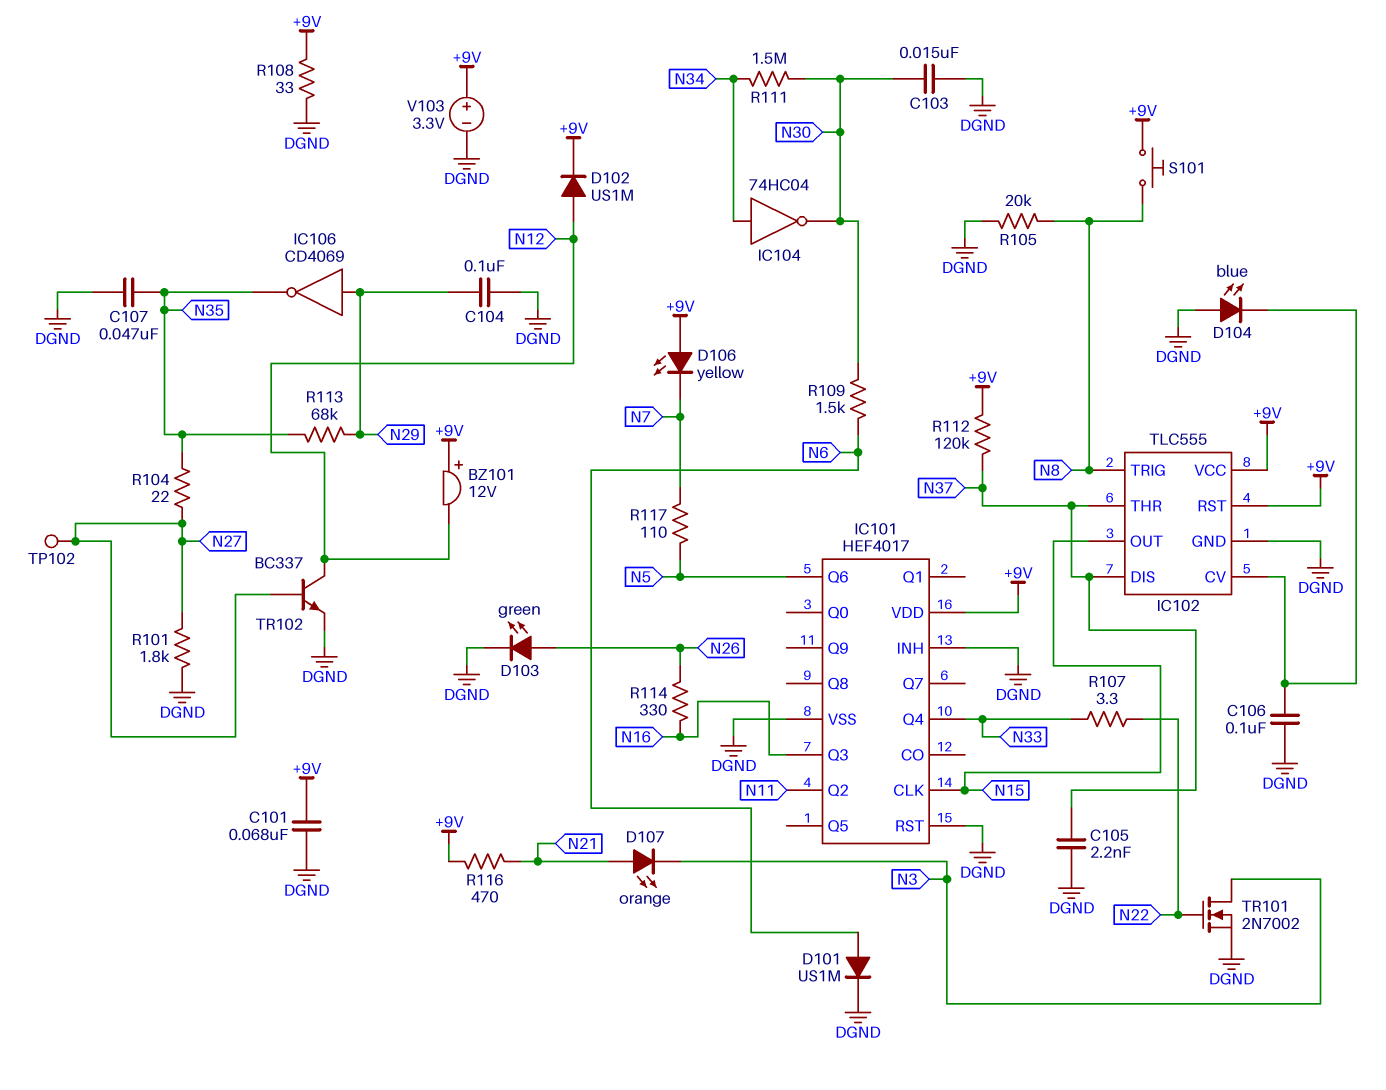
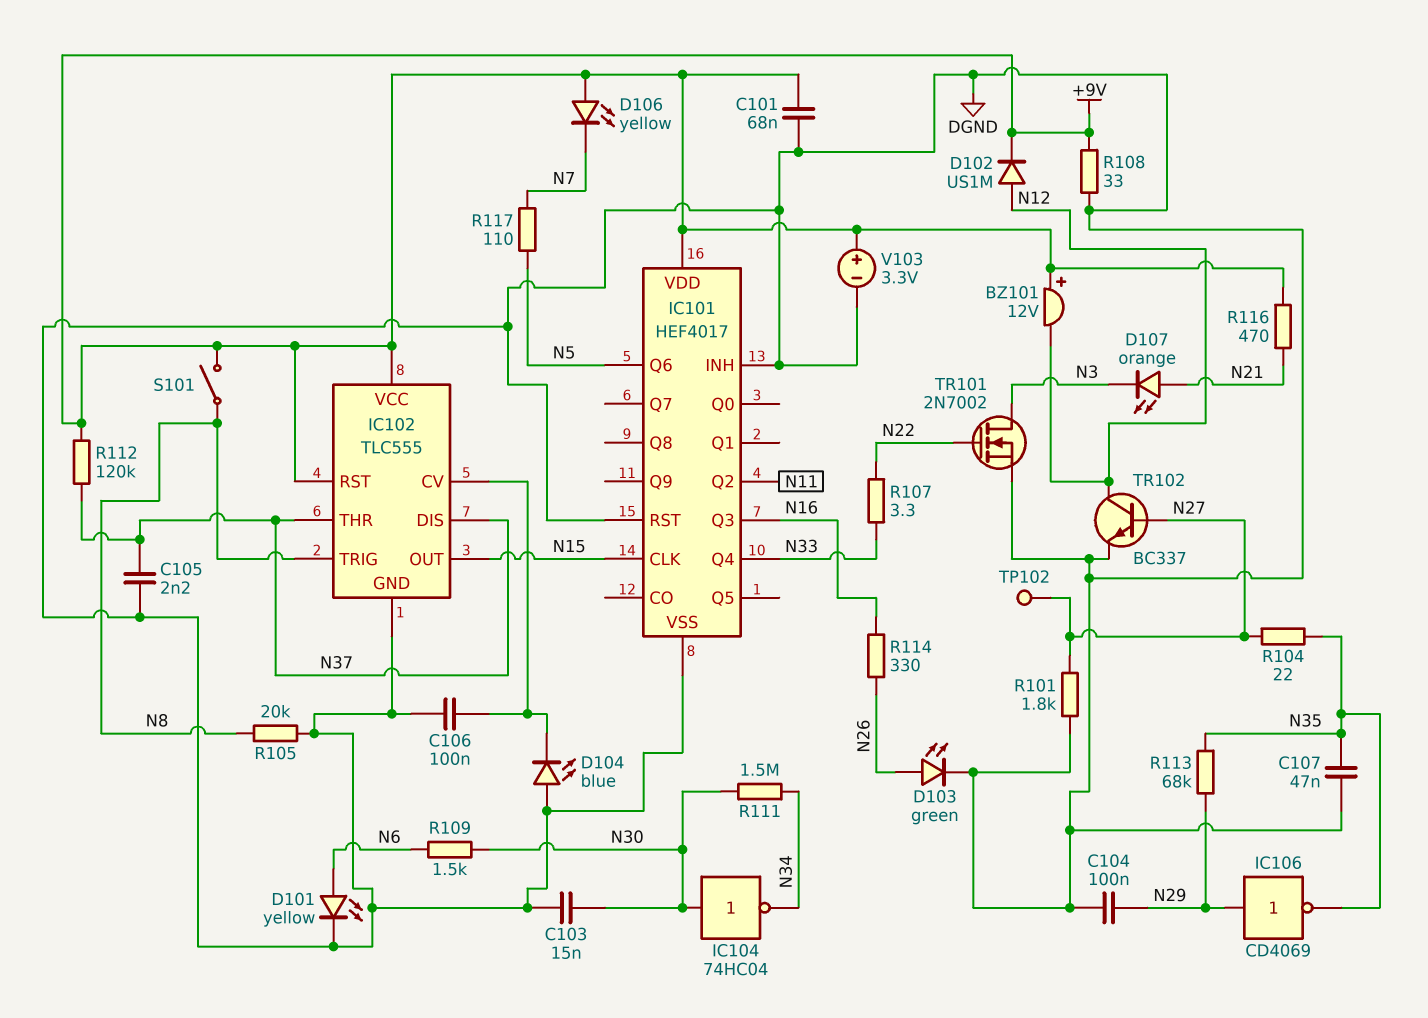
D101: diode US1M (A N6, K DGND) -> LED yellow (A N6, K DGND)
IC104: NOT 74HC04 (in N34, out N30) -> NOT 74HC04 (in N30, out N34)
S101: button (+9V, N8) -> switch (+9V, N8)

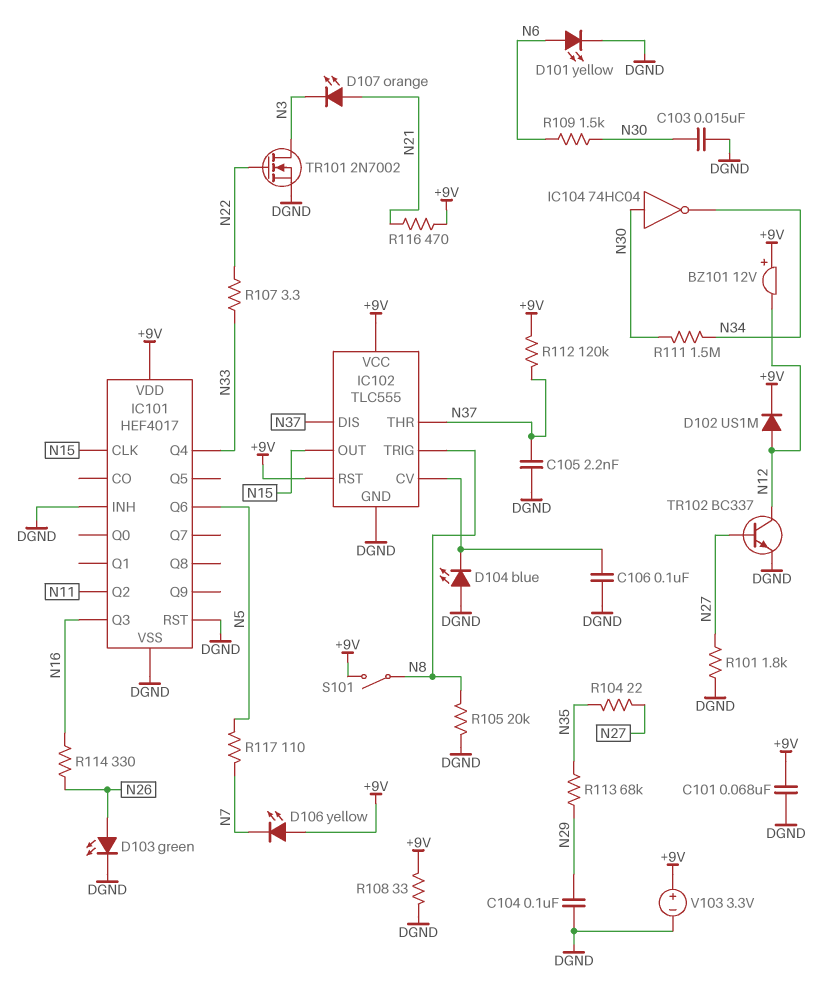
C107: 47nF (DGND, N35) -> none
IC106: NOT CD4069 (in N29, out N35) -> none
TP102: test point (N27) -> none

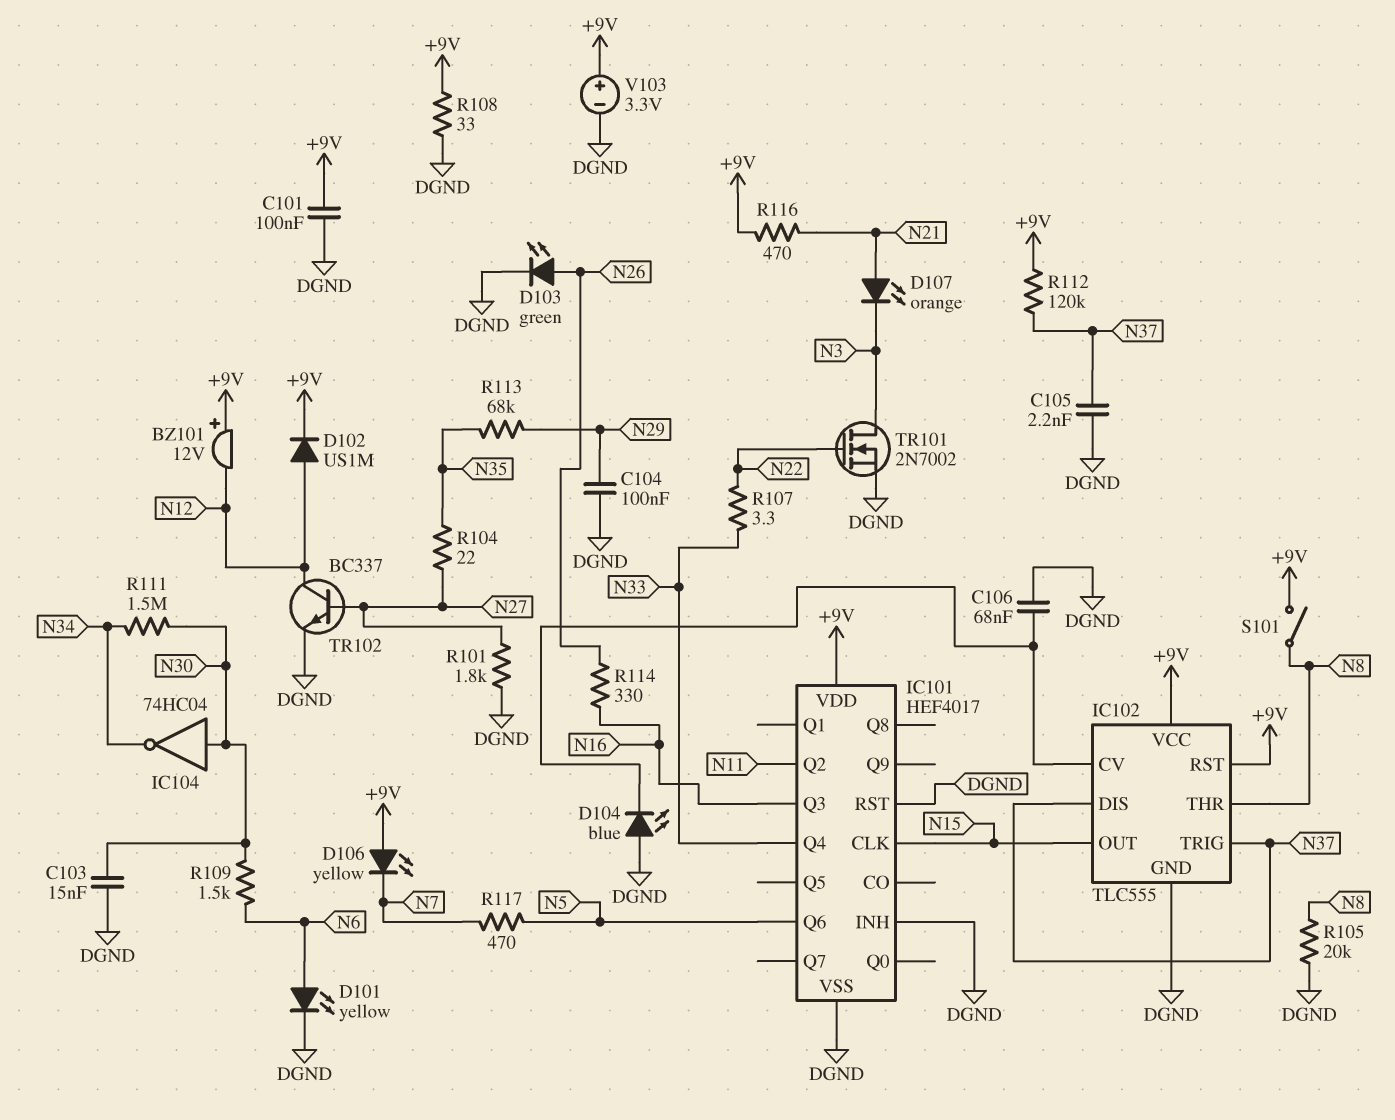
C101: 68nF (+9V, DGND) -> 100nF (+9V, DGND)
C106: 100nF (DGND, IC102/CV) -> 68nF (DGND, IC102/CV)
IC102 pin THR: N37 -> N8
IC102 pin TRIG: N8 -> N37
R117: 110 (N5, N7) -> 470 (N5, N7)

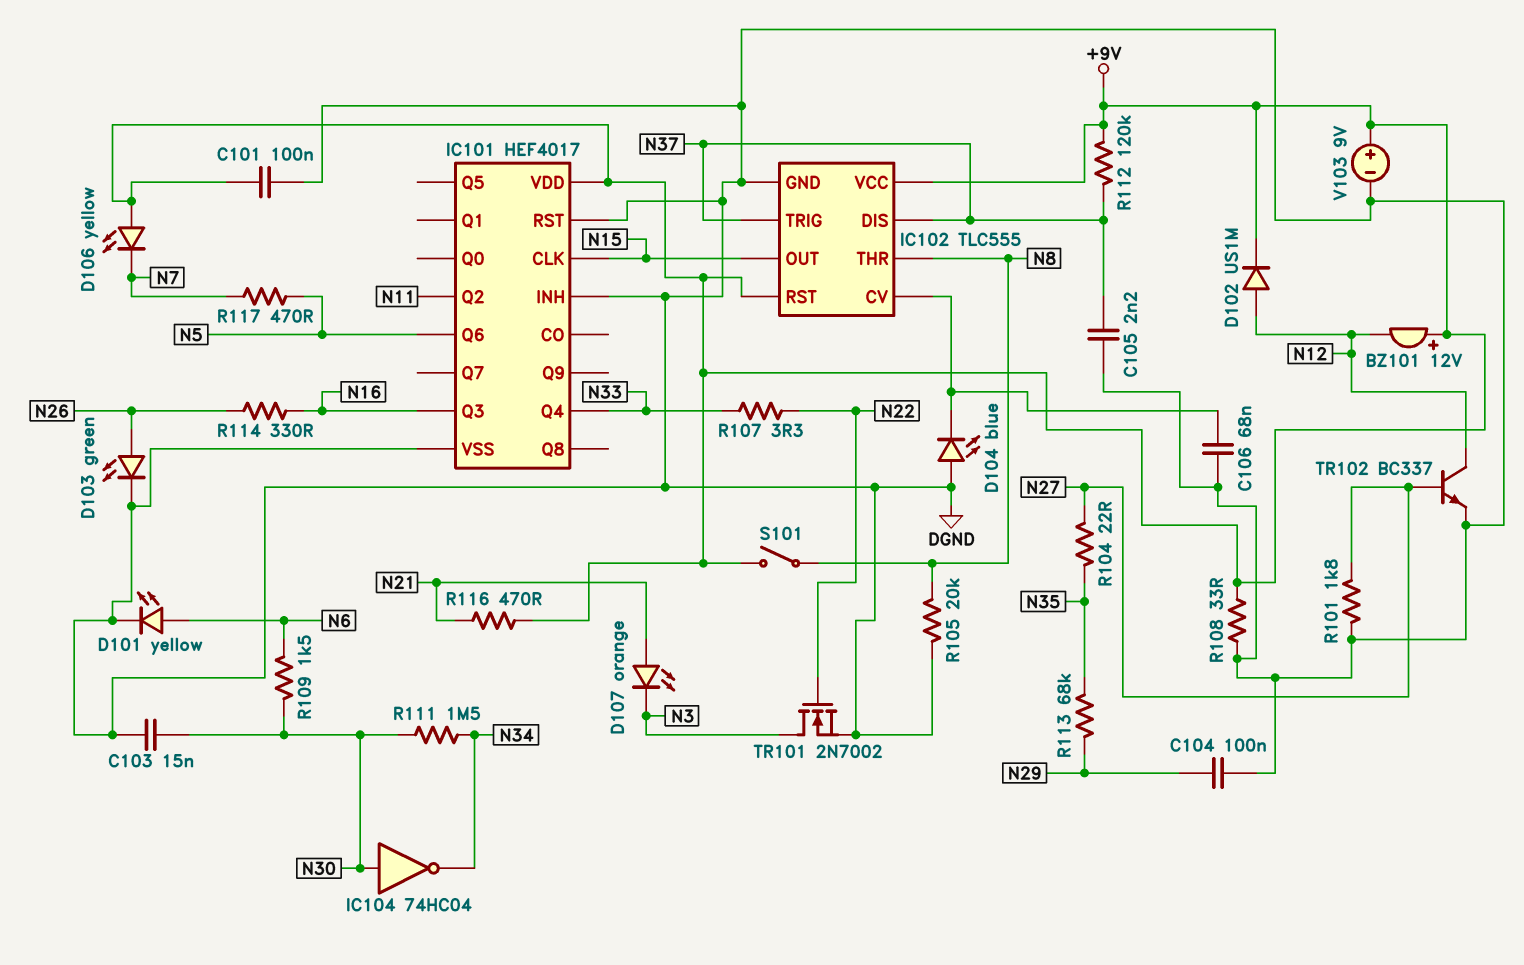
V103: 3.3V (plus +9V, minus DGND) -> 9V (plus +9V, minus DGND)

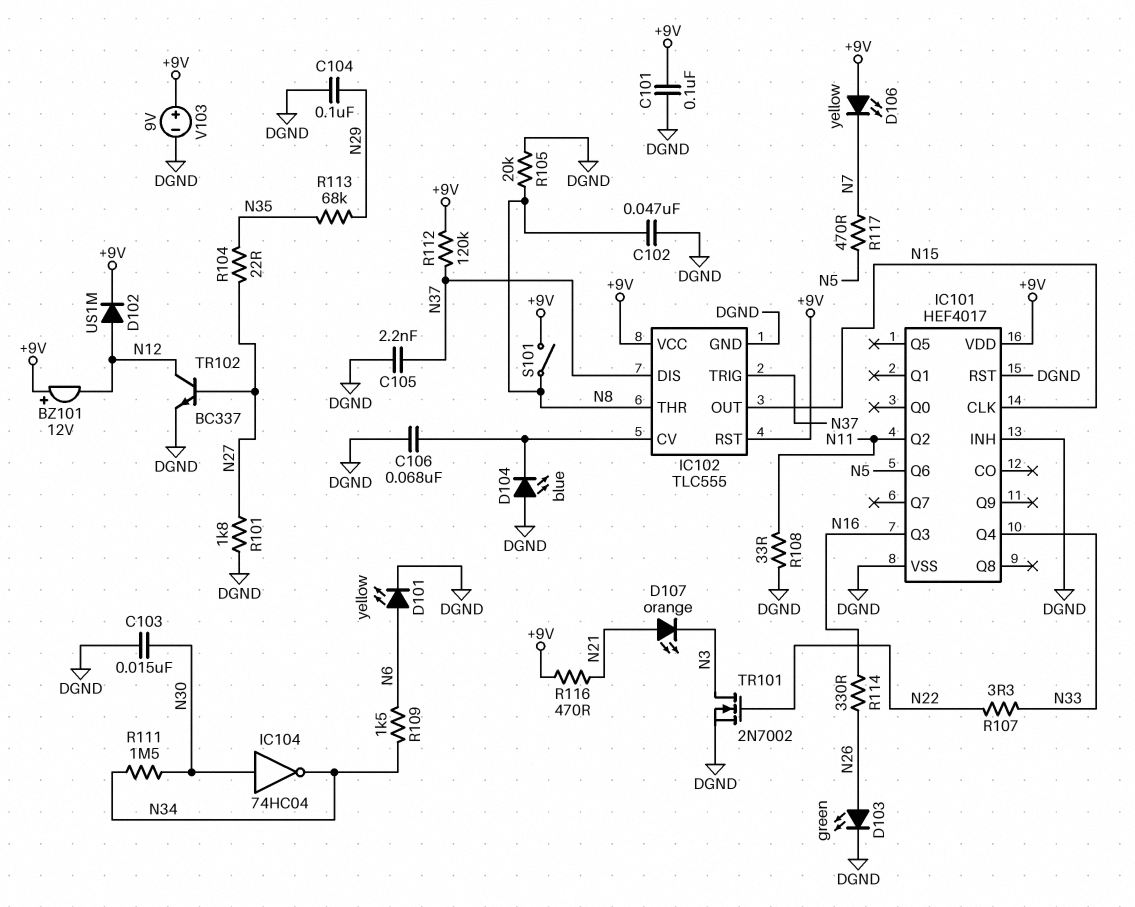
C102: none -> 47nF (DGND, N8)
R108: 33 (+9V, DGND) -> 33 (DGND, N11)
R109: 1.5k (N6, N30) -> 1.5k (N6, N34)

